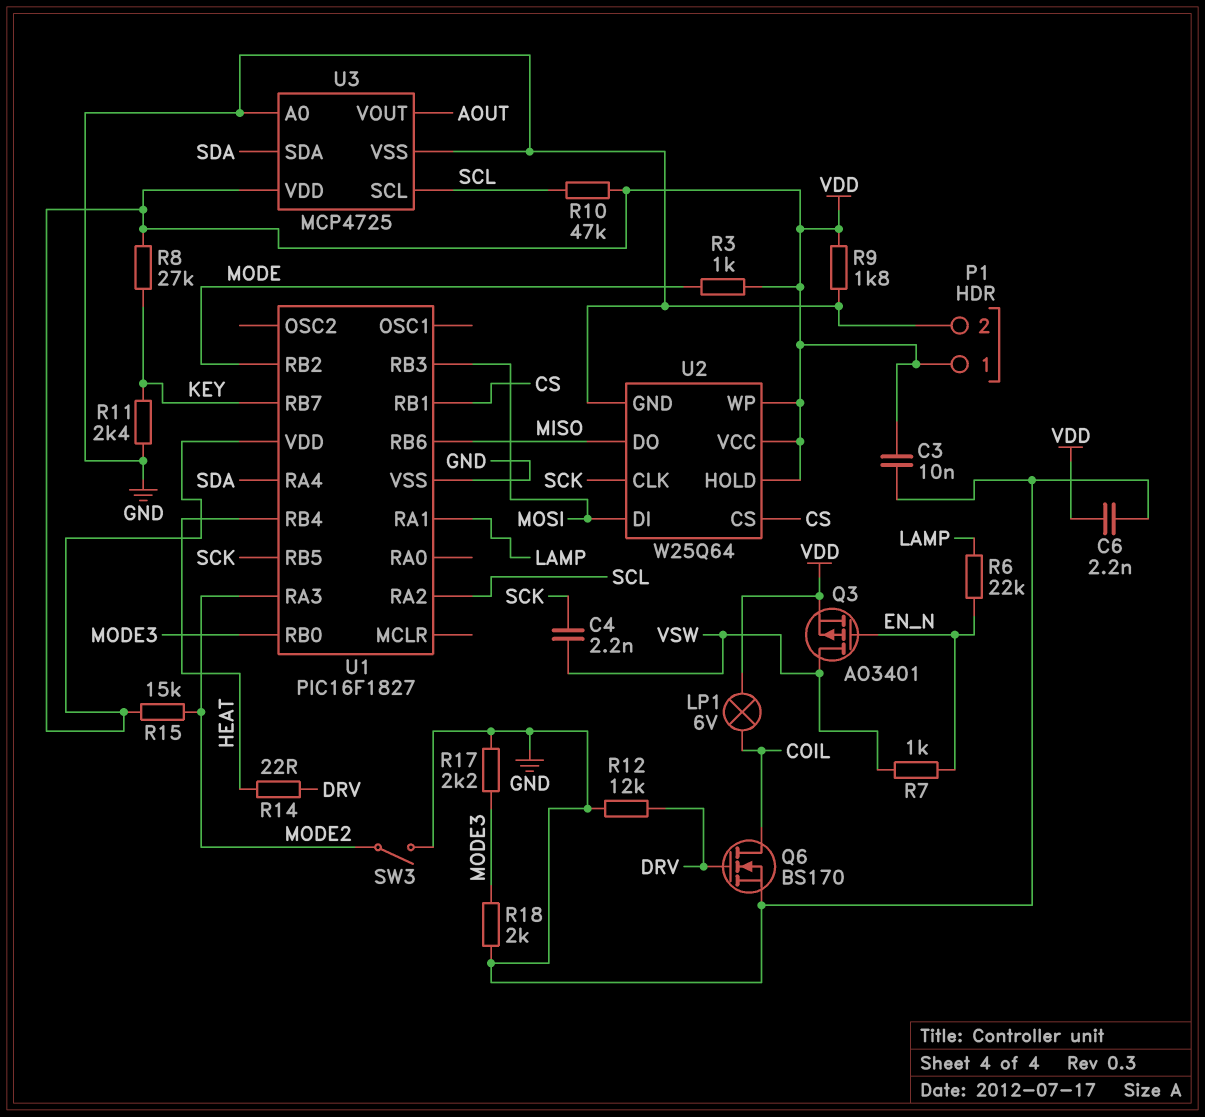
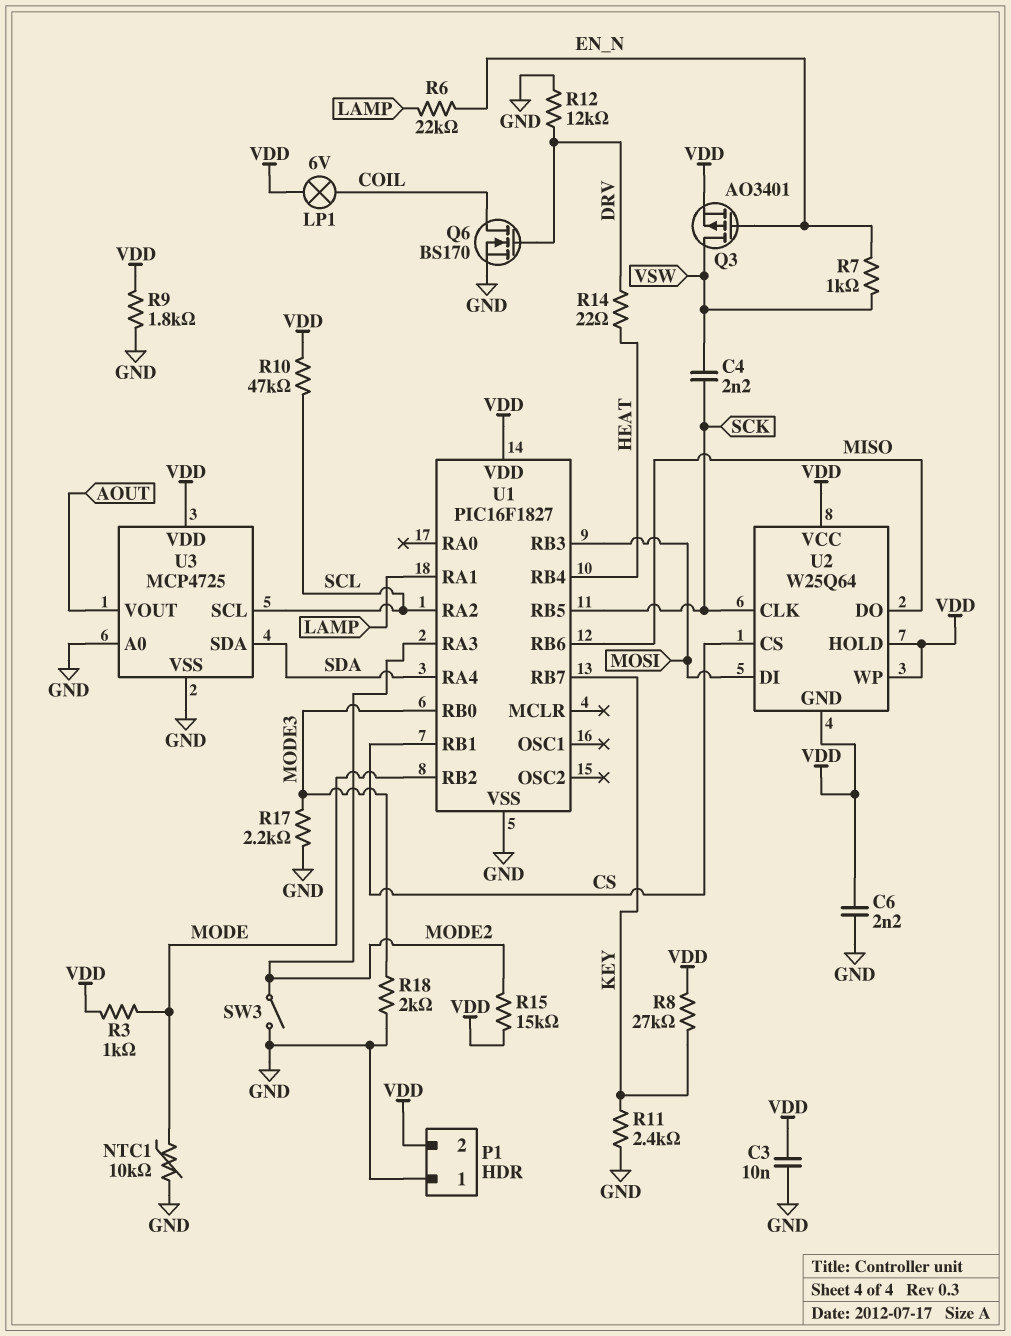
NTC1: none -> 10k (GND, MODE)
P1 pin 1: VDD -> GND
P1 pin 2: GND -> VDD
U2 pin GND: GND -> VDD

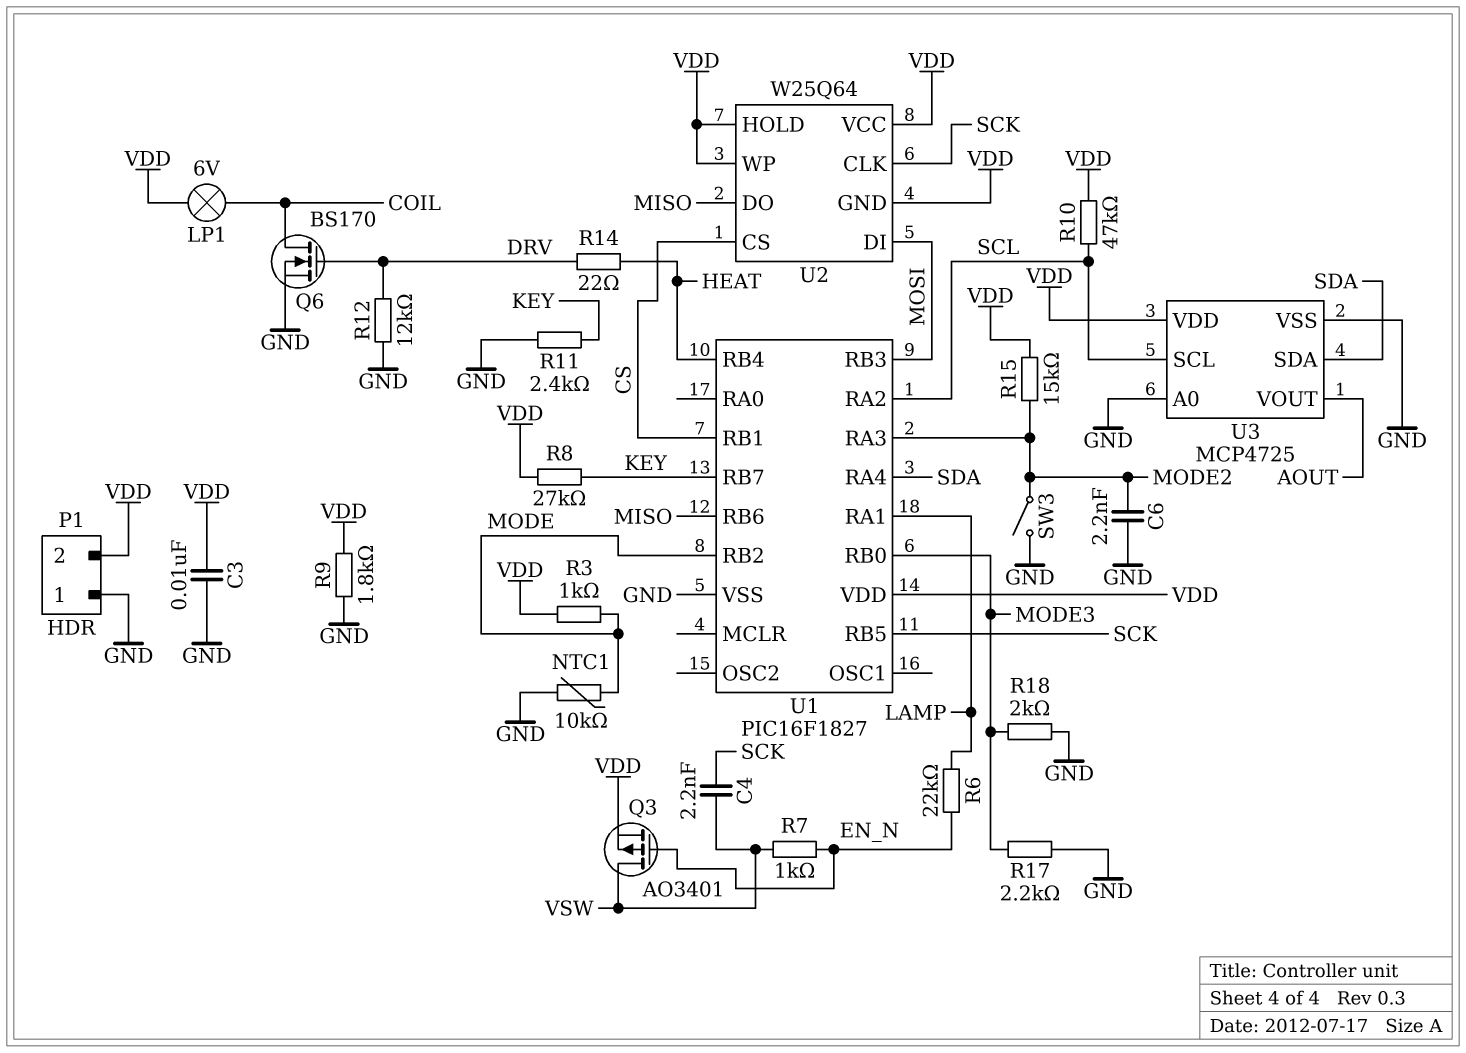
C6: 2.2nF (GND, VDD) -> 2.2nF (GND, MODE2)

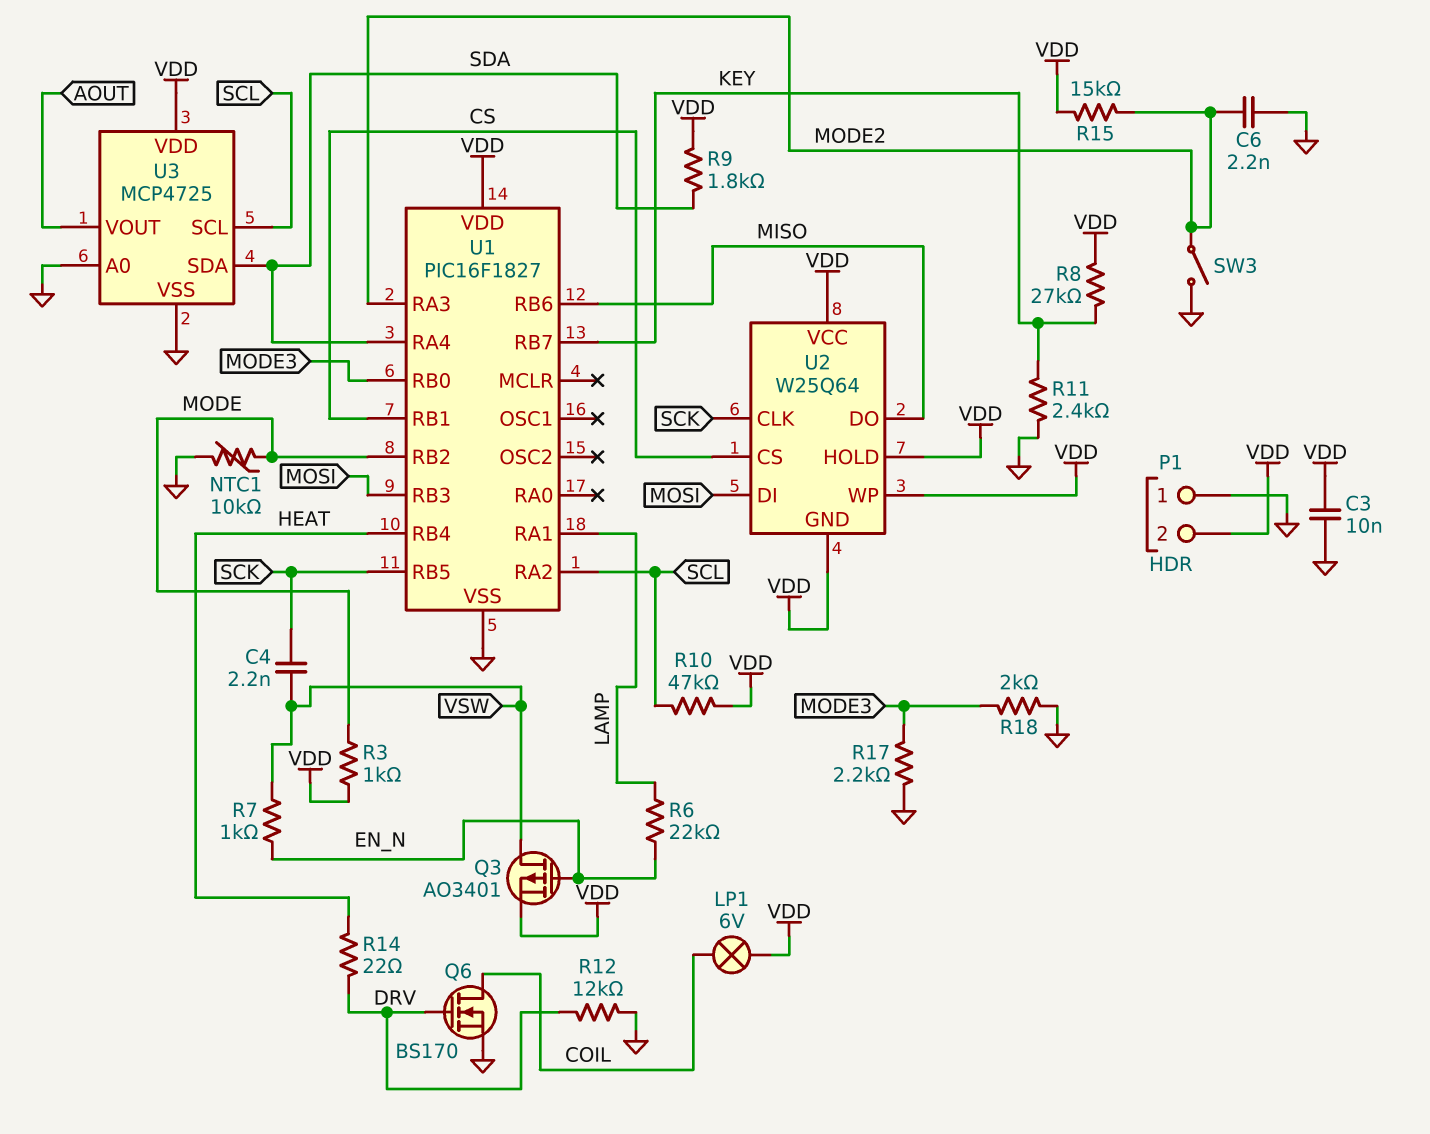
R9: 1.8k (GND, VDD) -> 1.8k (SDA, VDD)

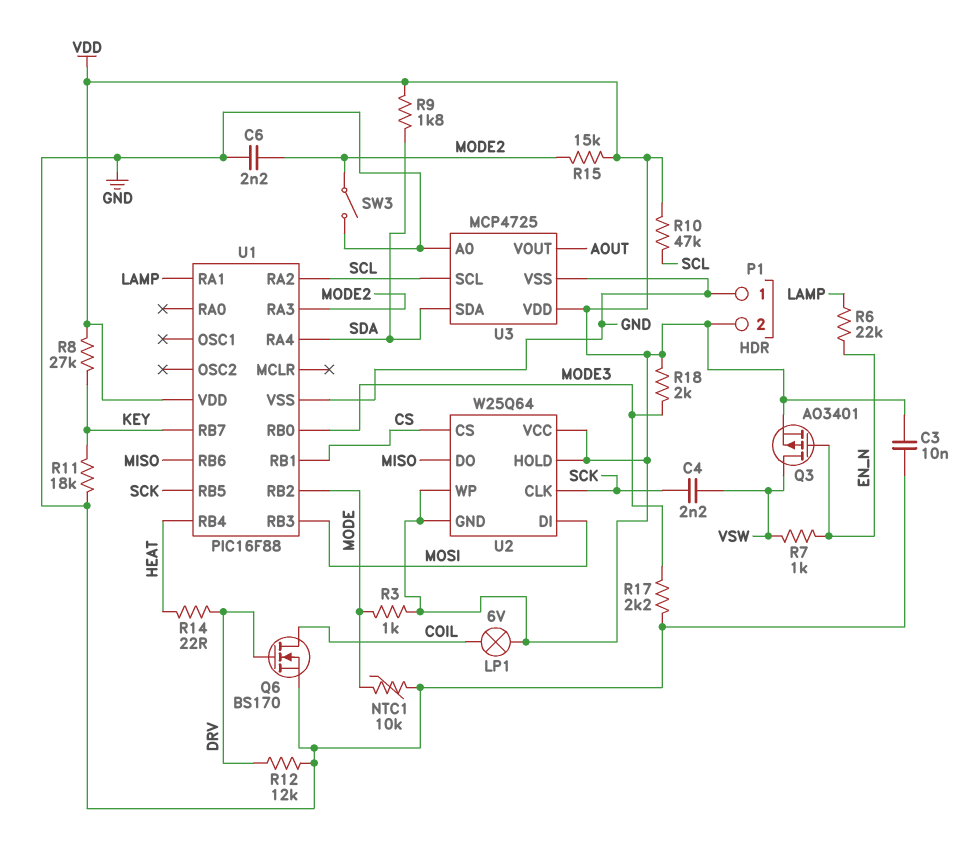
R11: 2.4k (GND, KEY) -> 18k (GND, KEY)
R18: 2k (GND, MODE3) -> 2k (MODE3, VDD)
U1: PIC16F1827 -> PIC16F88

